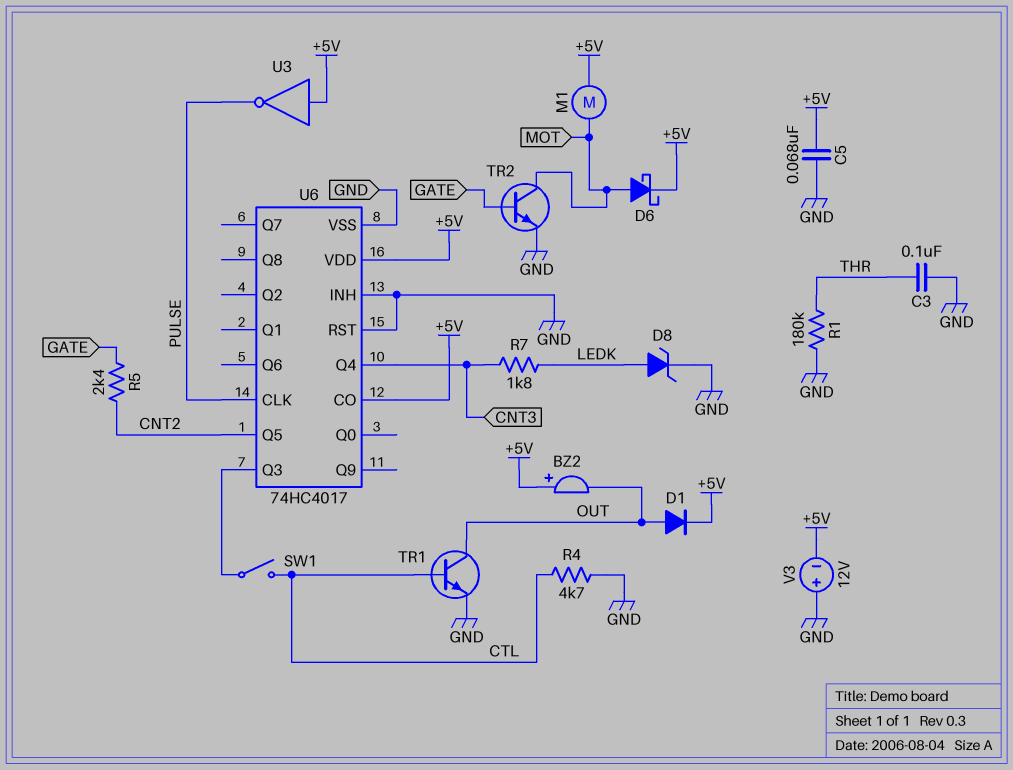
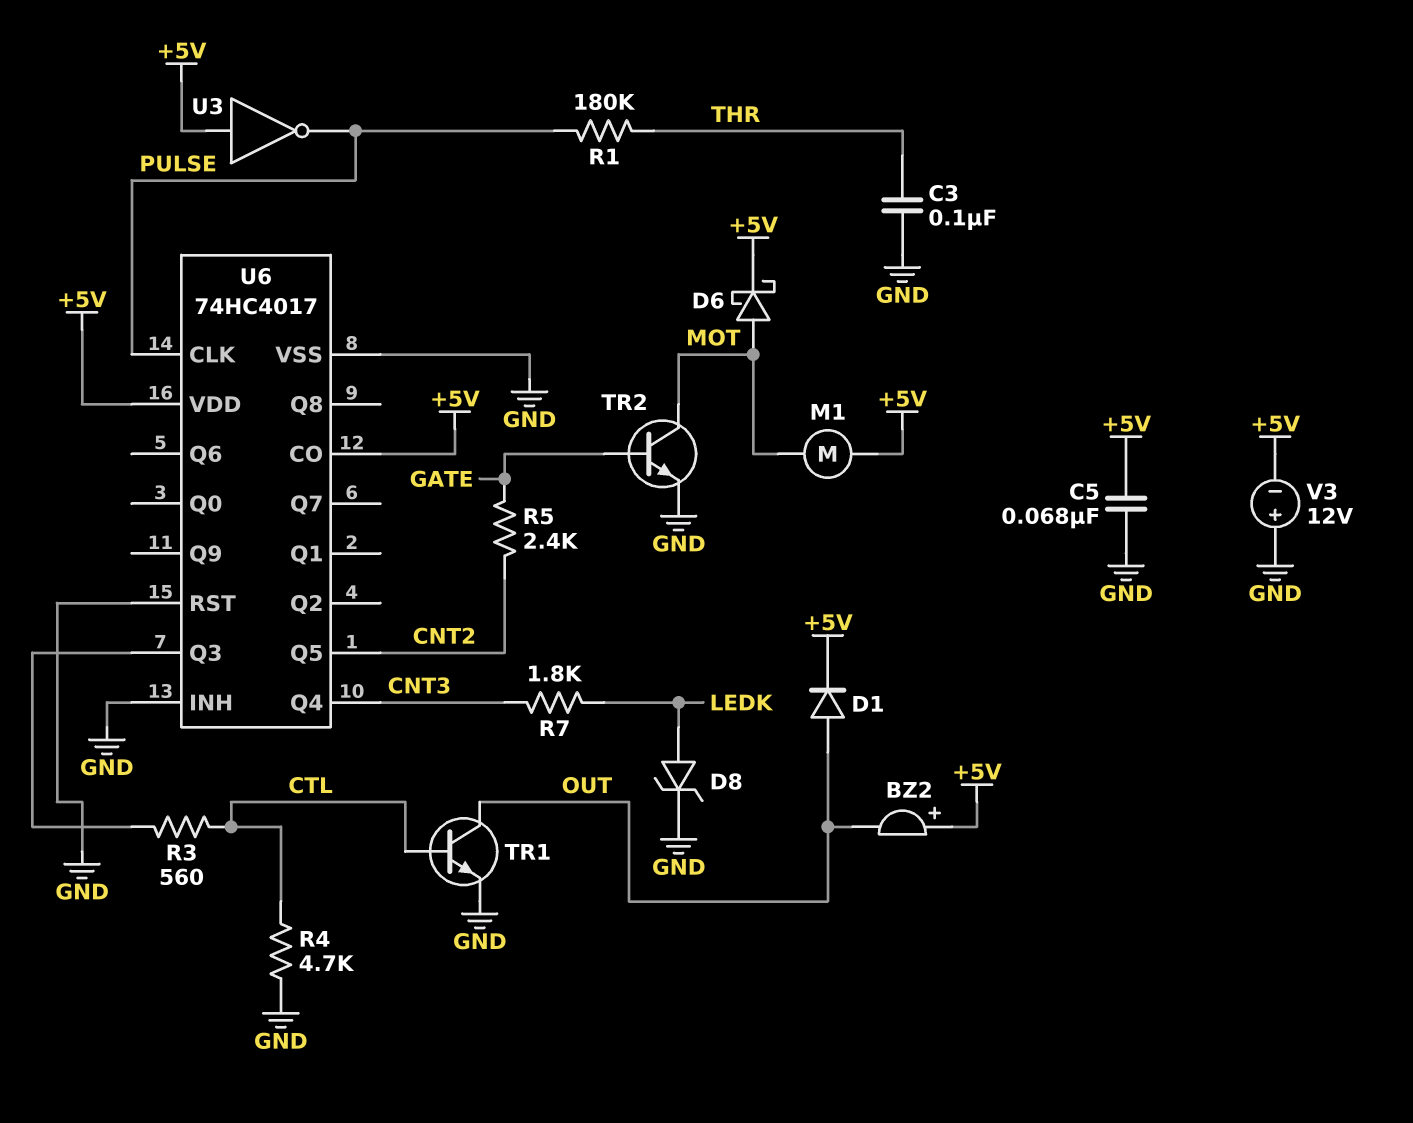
R1: 180k (GND, THR) -> 180k (PULSE, THR)
R3: none -> 560 (CTL, U6/Q3)
SW1: switch (CTL, U6/Q3) -> none

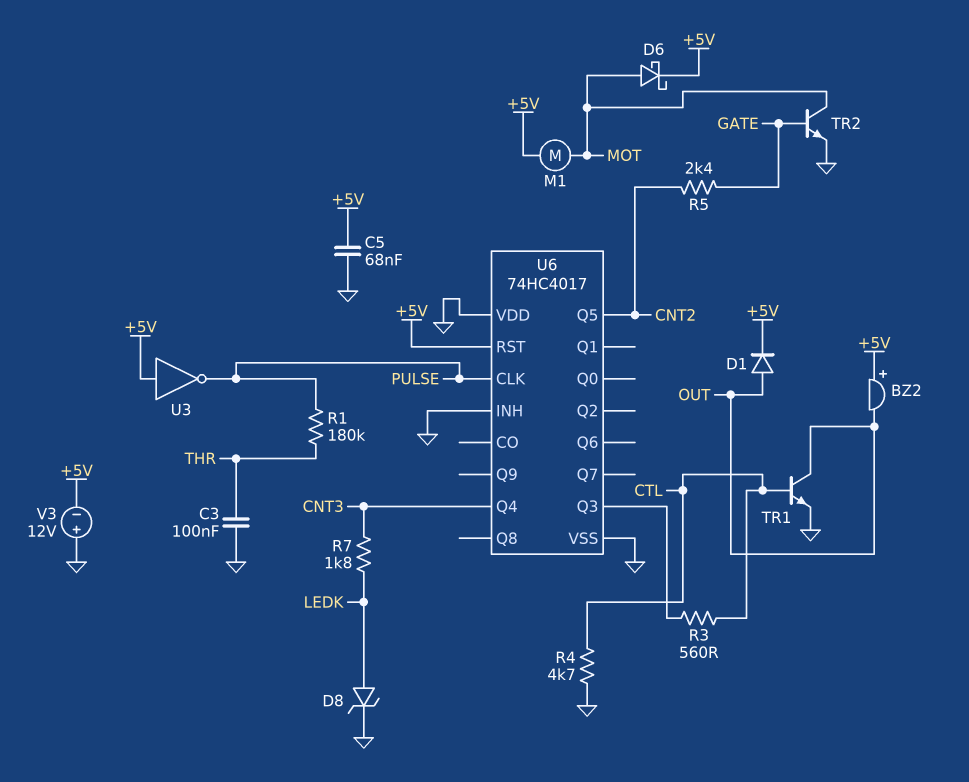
U6 pin CO: +5V -> none
U6 pin RST: GND -> +5V
U6 pin VDD: +5V -> GND

